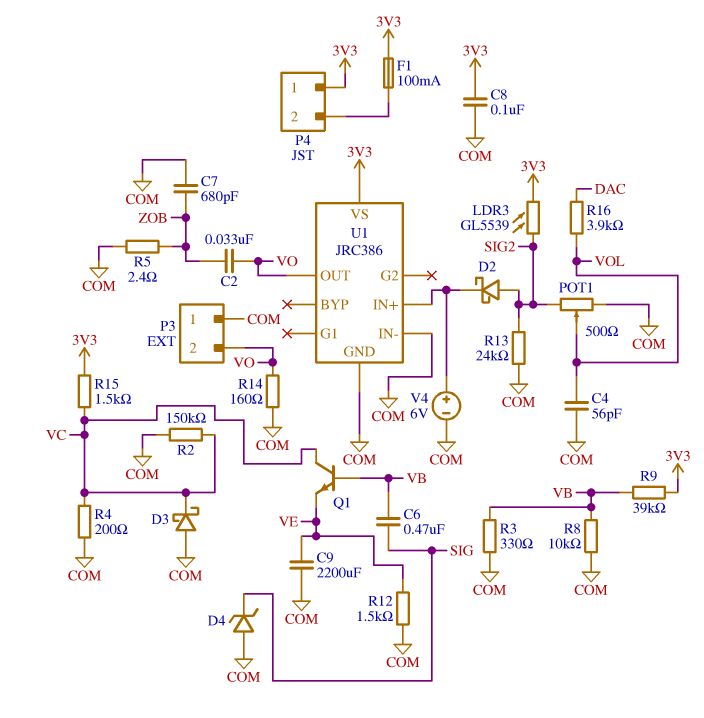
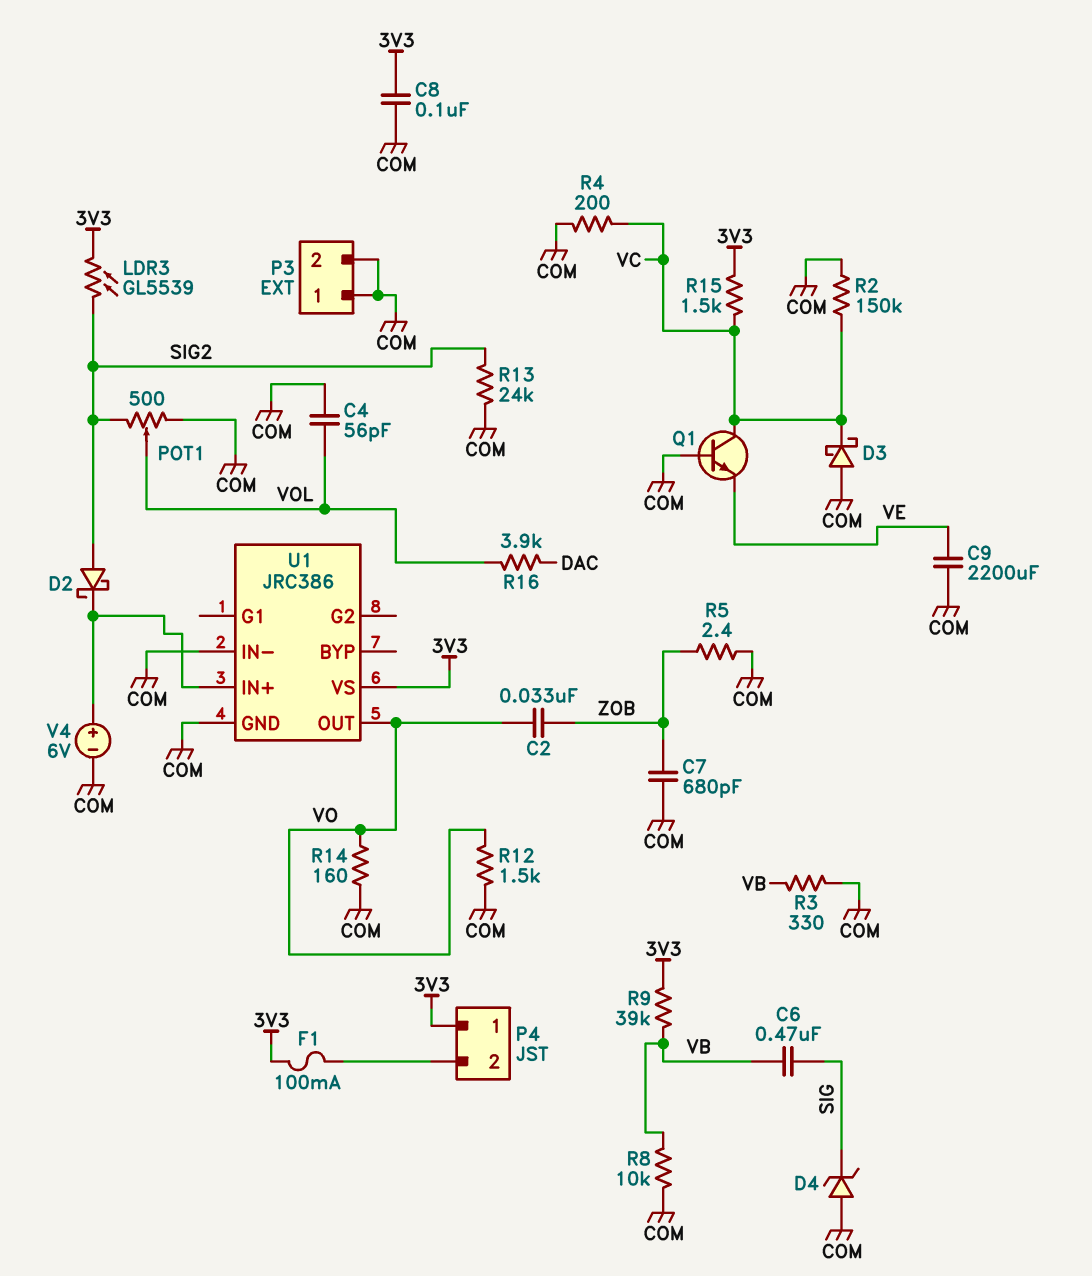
P3 pin 2: VO -> COM
Q1: NPN (B VB, C VC, E VE) -> NPN (B COM, C VC, E VE)
R12: 1.5k (COM, VE) -> 1.5k (COM, VO)

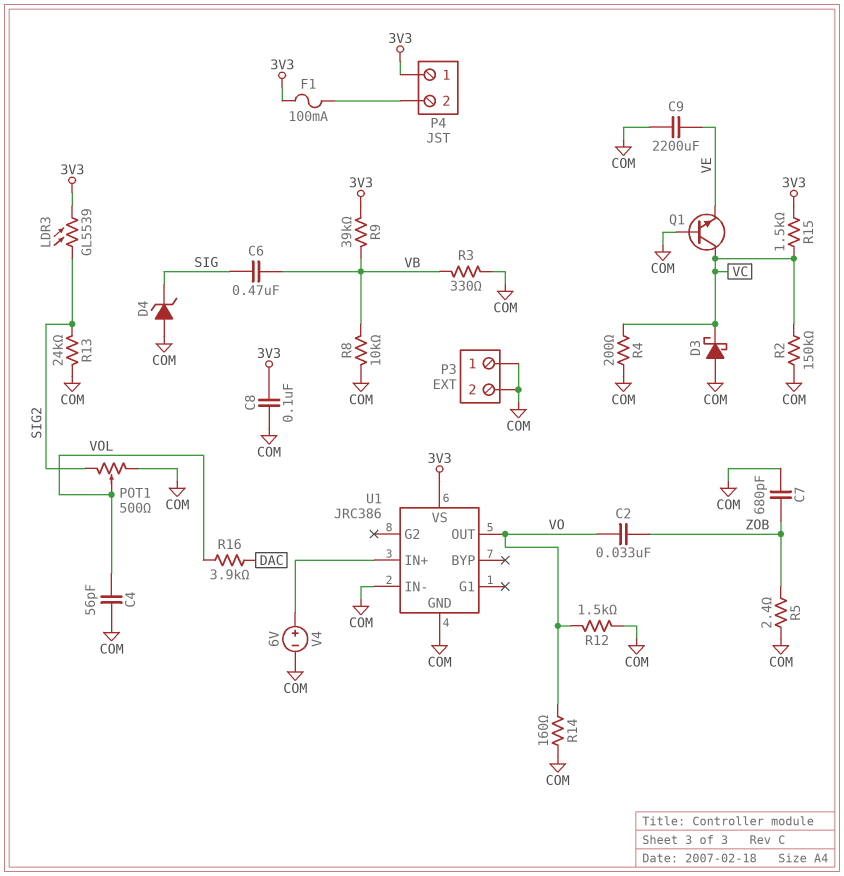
D2: schottky (A SIG2, K U1/IN+) -> none

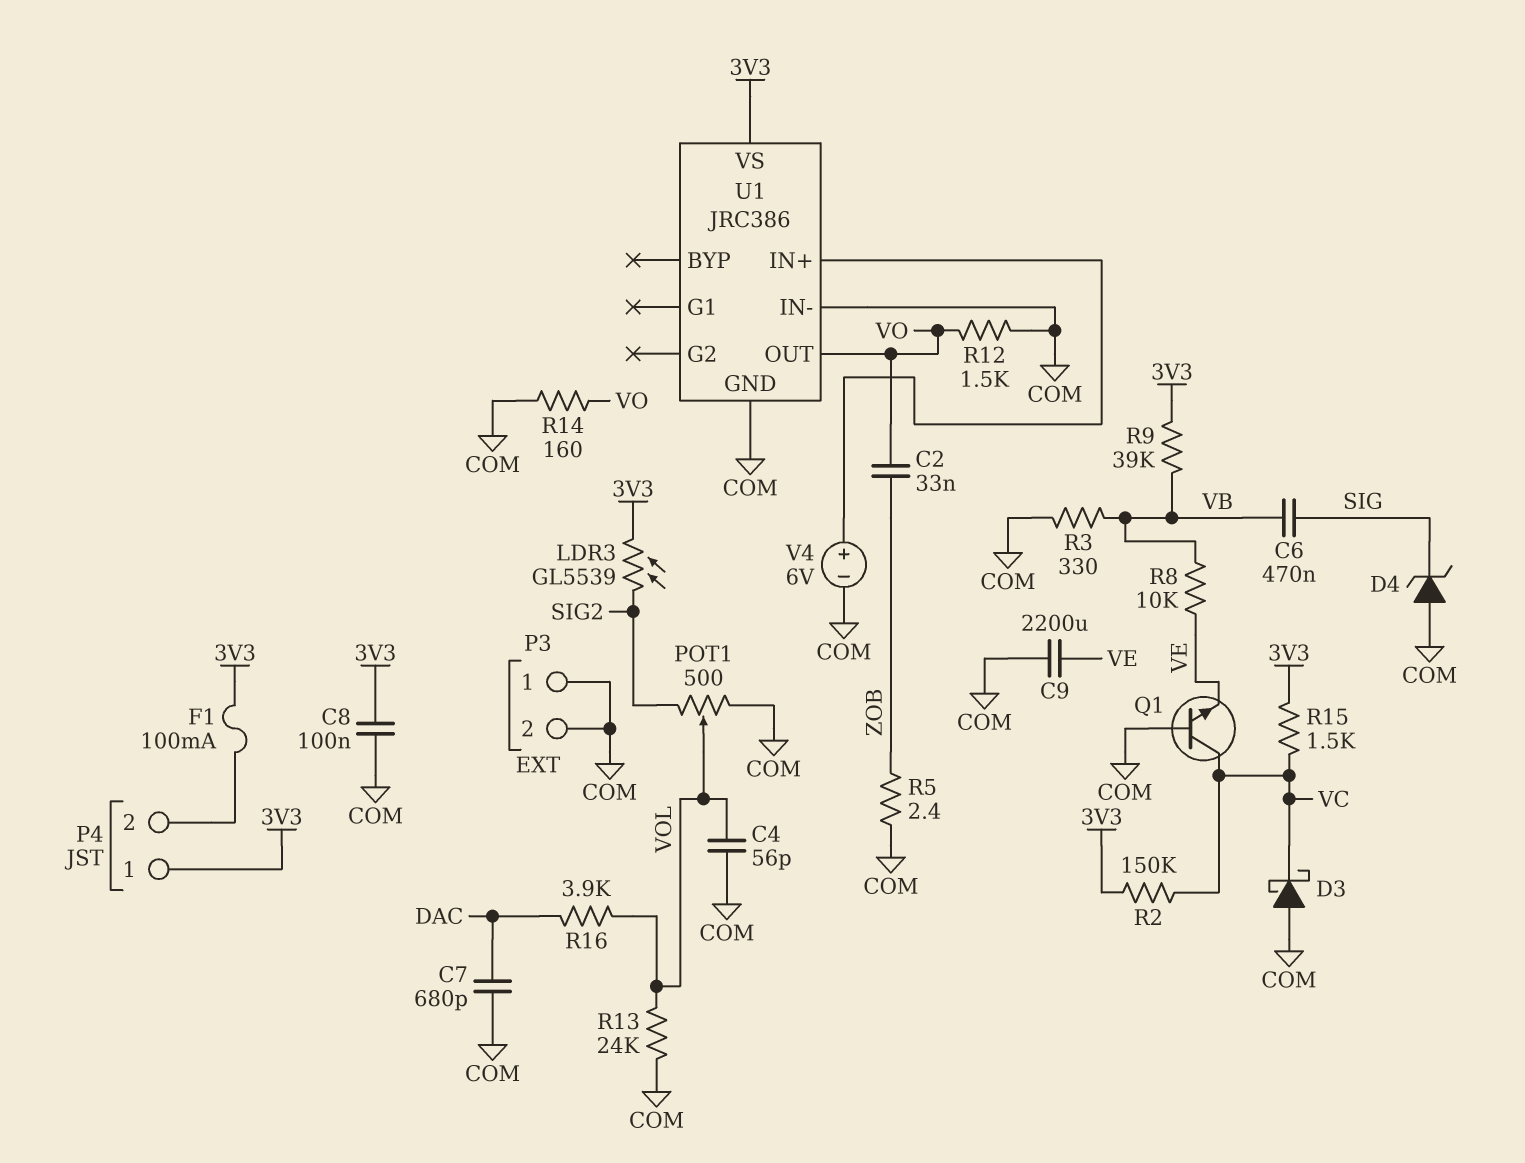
C7: 680pF (COM, ZOB) -> 680pF (COM, DAC)
R2: 150k (COM, VC) -> 150k (3V3, VC)
R4: 200 (COM, VC) -> none
R8: 10k (COM, VB) -> 10k (VB, VE)
R13: 24k (COM, SIG2) -> 24k (COM, VOL)

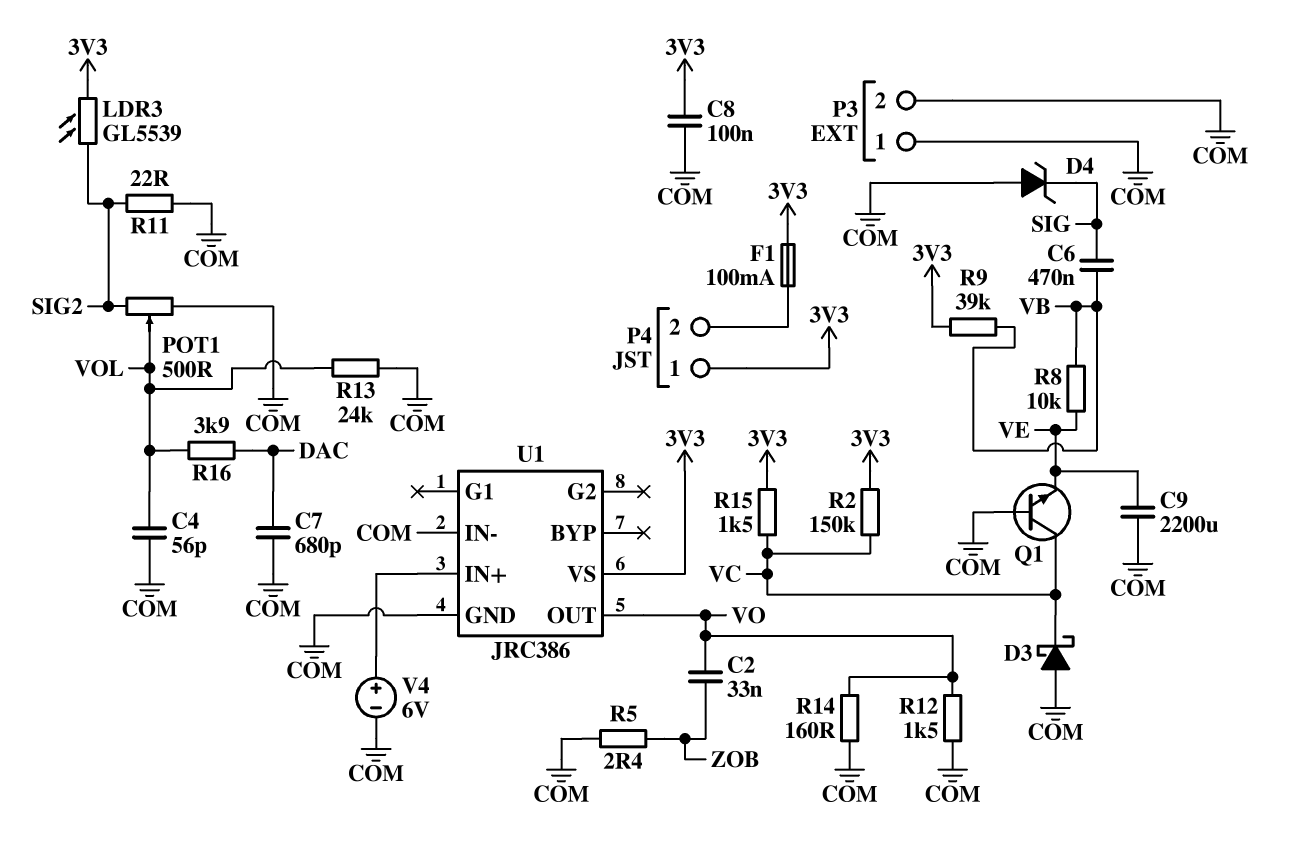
R3: 330 (COM, VB) -> none
R11: none -> 22 (COM, SIG2)

